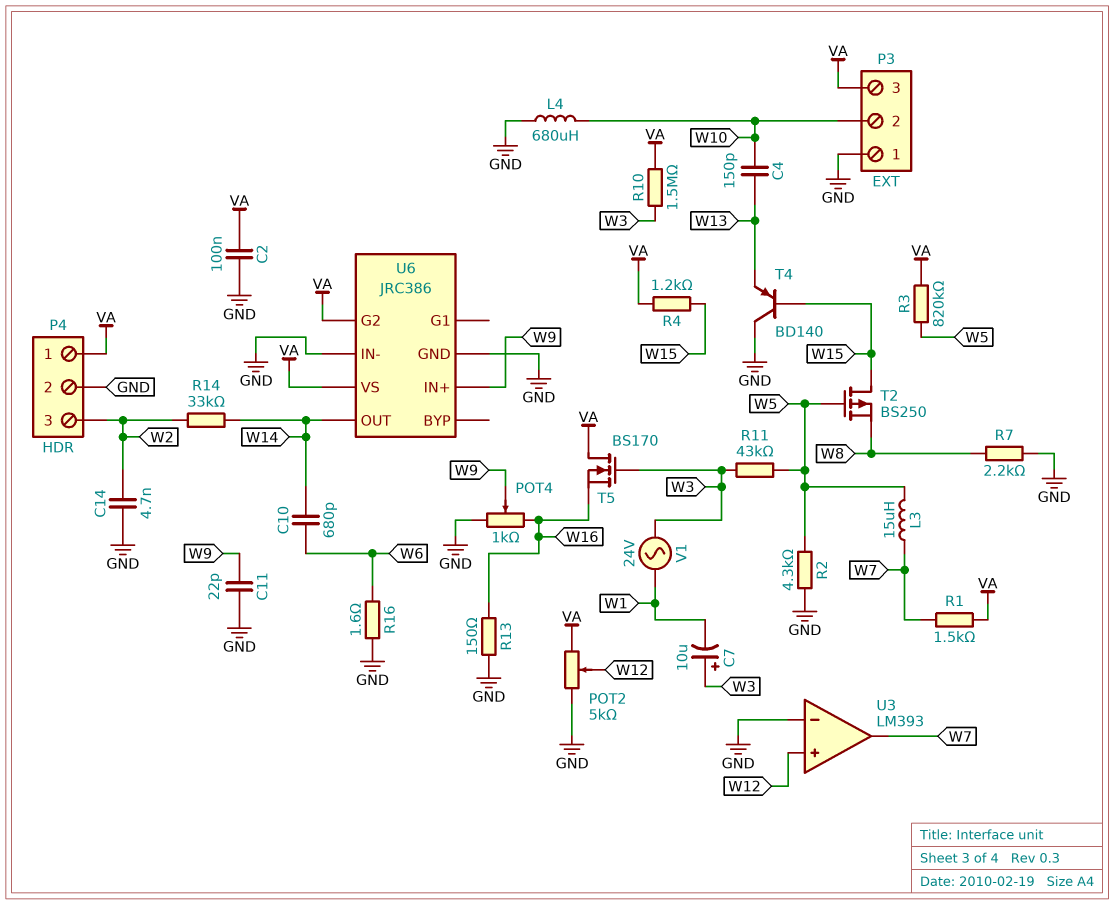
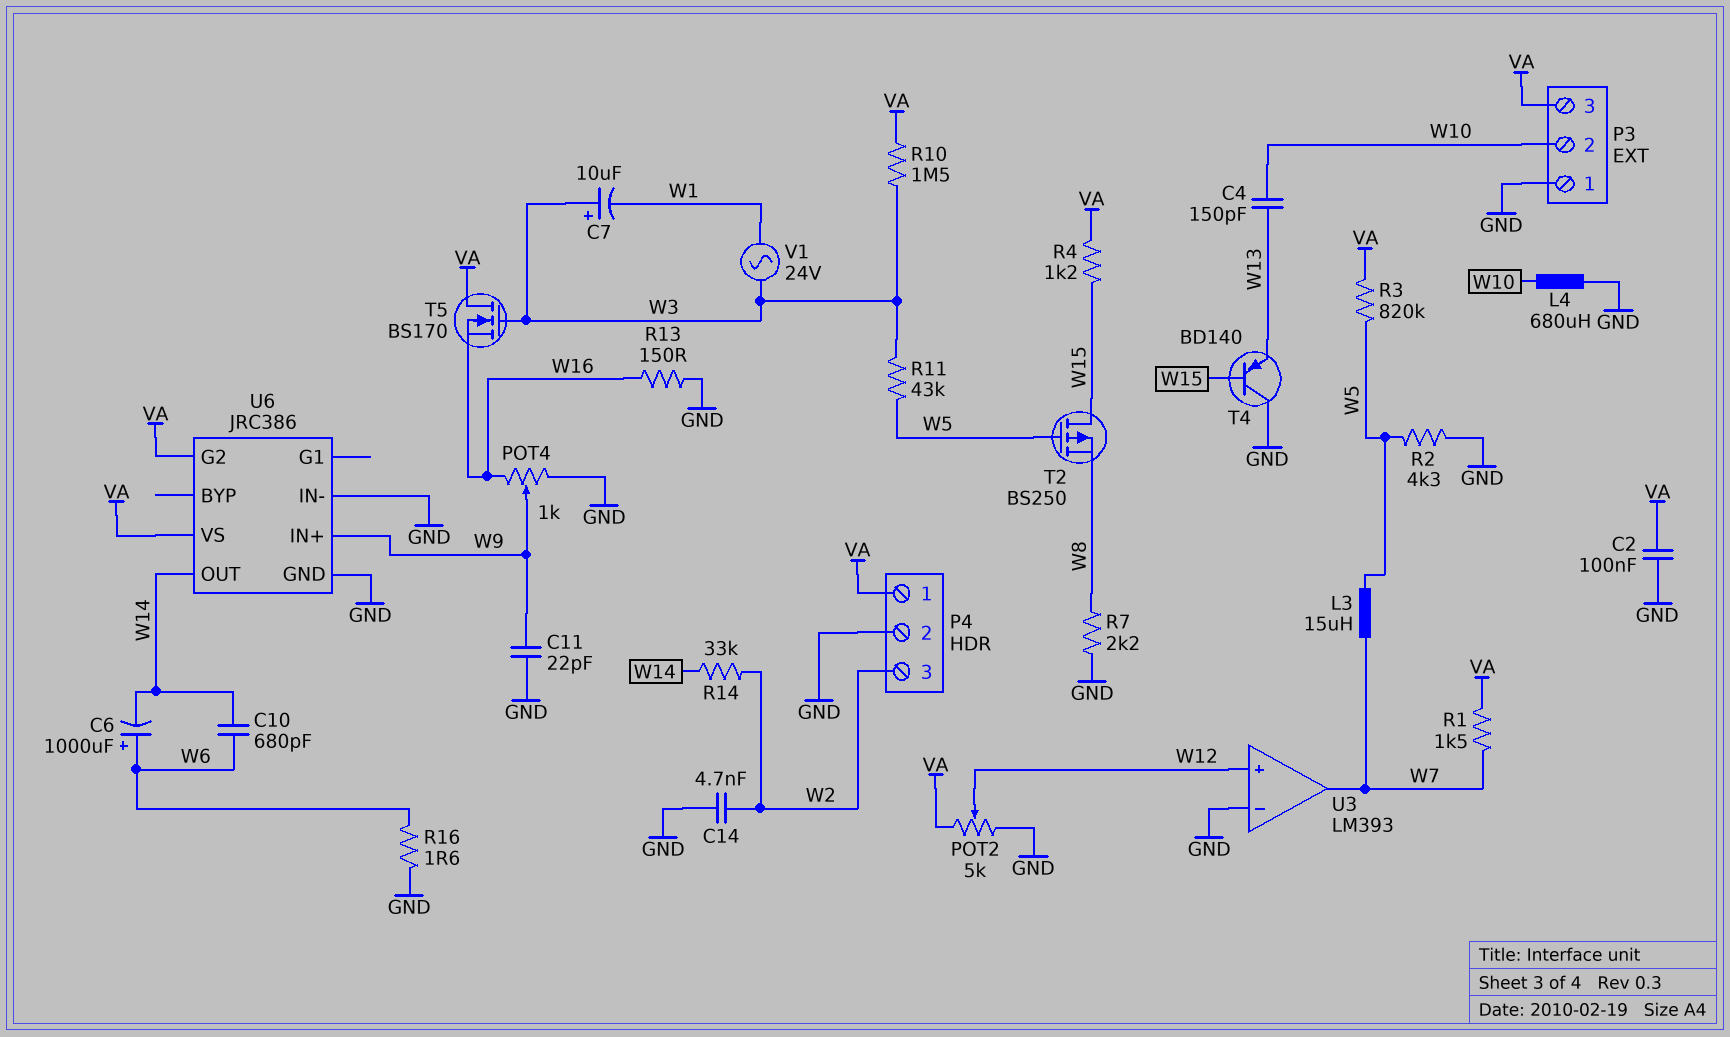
C6: none -> 1000uF (plus W6, minus W14)

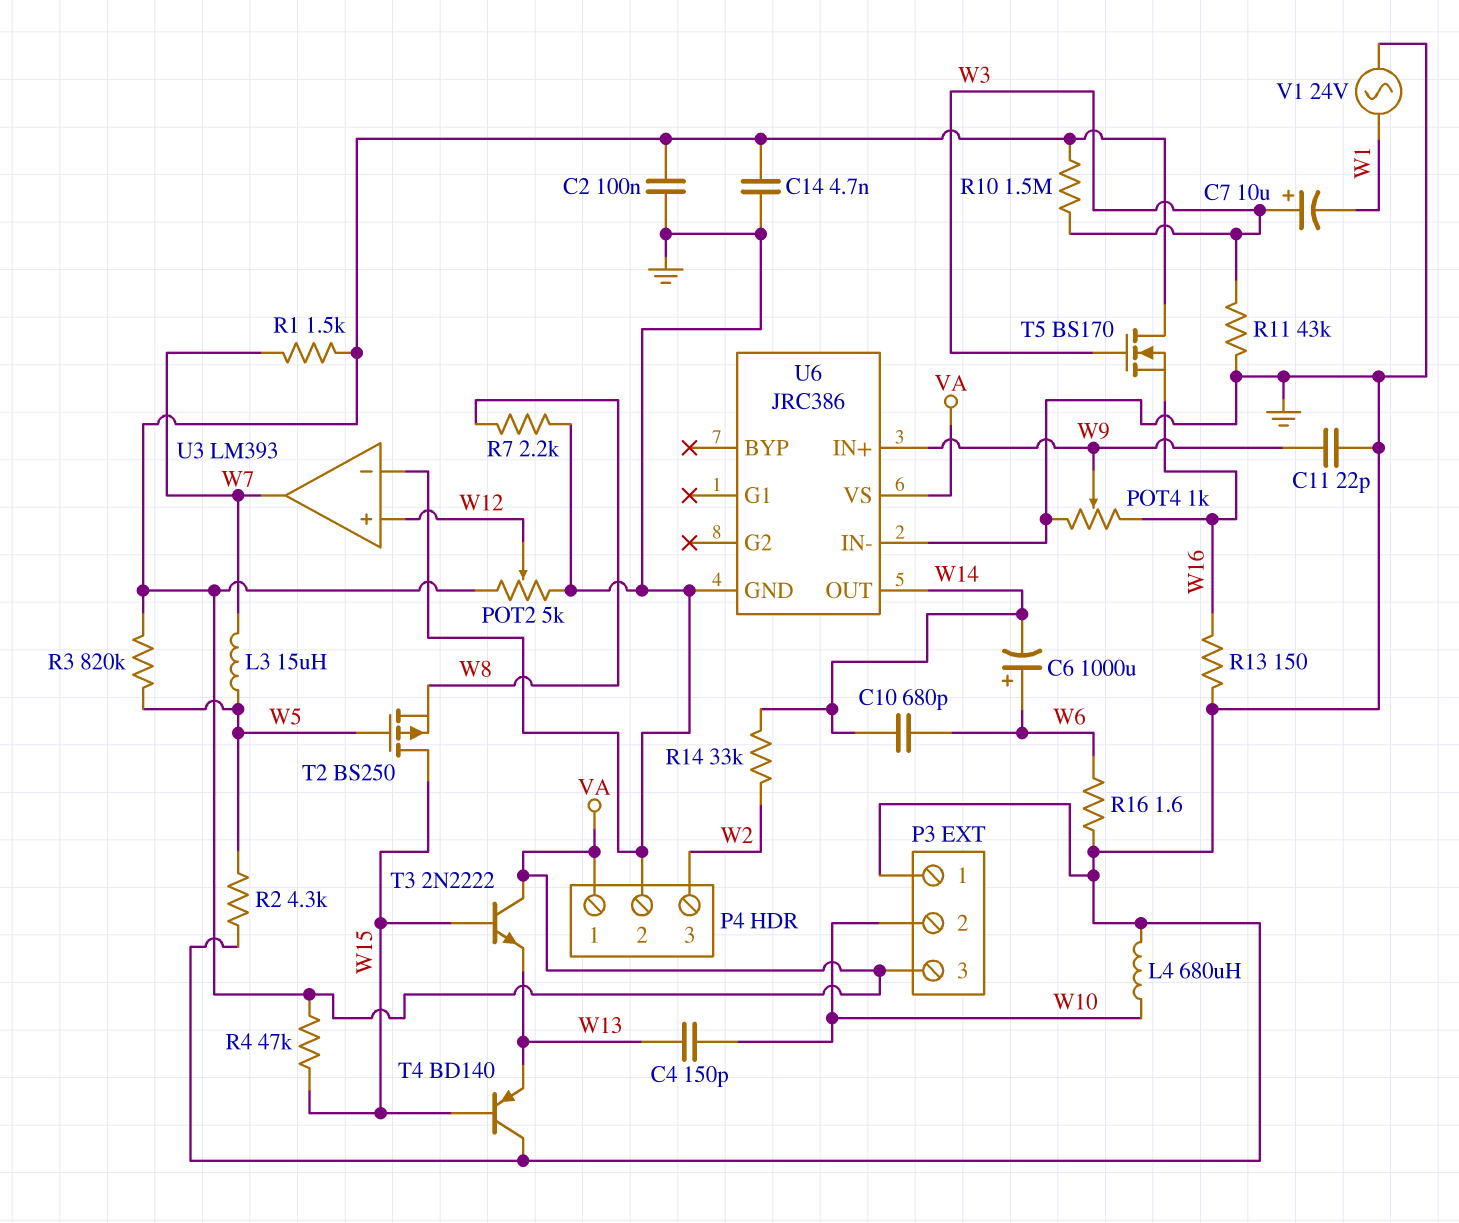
C14: 4.7nF (GND, W2) -> 4.7nF (GND, VA)
R4: 1.2k (VA, W15) -> 47k (VA, W15)
R11: 43k (W3, W5) -> 43k (GND, W3)
T3: none -> NPN 2N2222 (B W15, C VA, E W13)
U6 pin G2: VA -> none
V1: AC 24V (W1, W3) -> AC 24V (GND, W1)

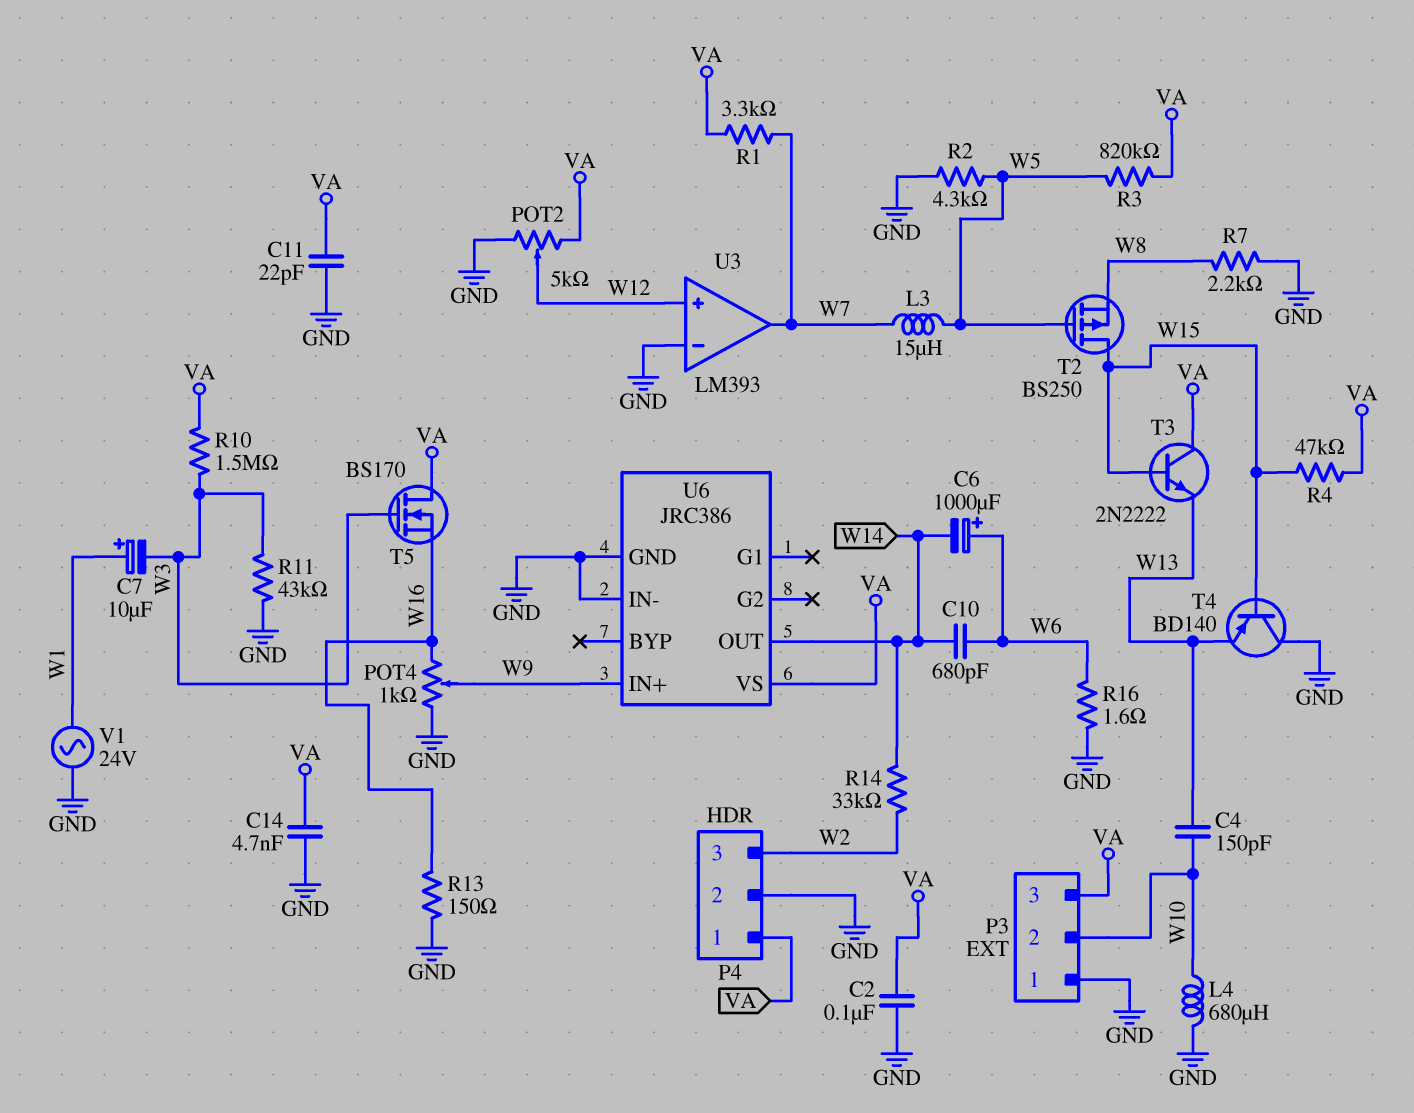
C7: 10uF (plus W3, minus W1) -> 10uF (plus W1, minus W3)
C11: 22pF (GND, W9) -> 22pF (GND, VA)
R1: 1.5k (VA, W7) -> 3.3k (VA, W7)

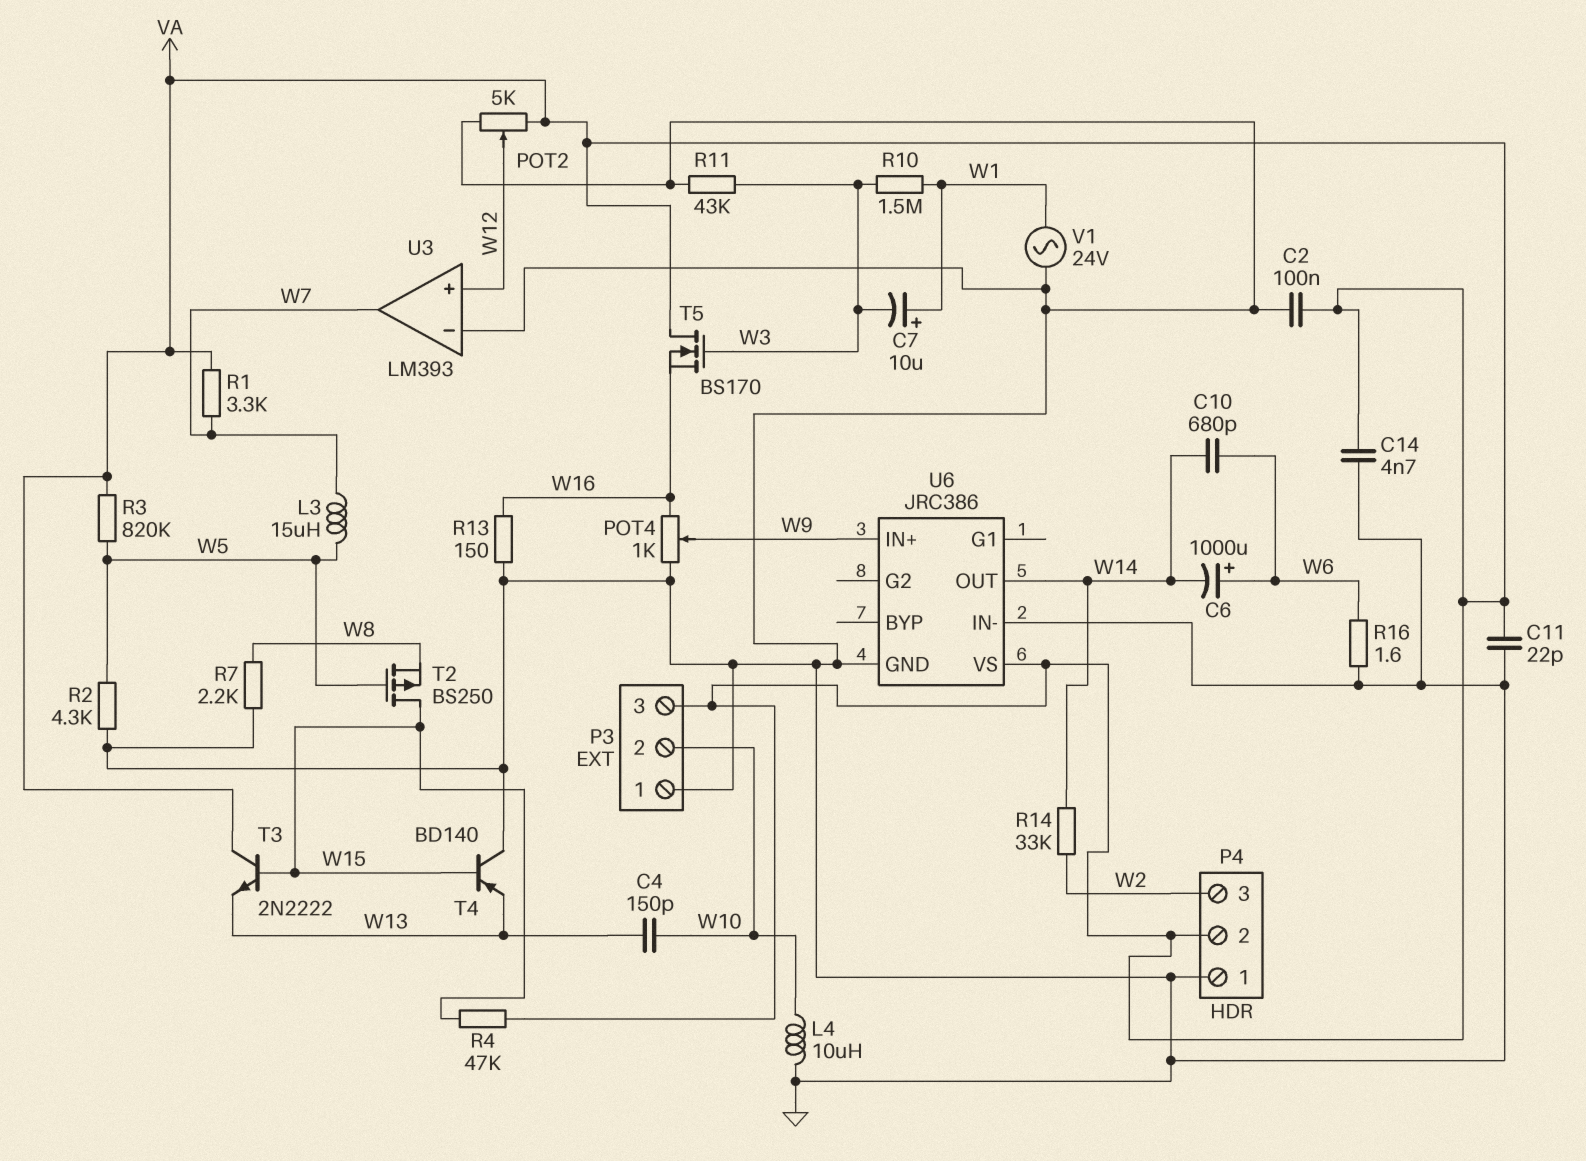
L4: 680uH (GND, W10) -> 10uH (GND, W10)
P4 pin 1: VA -> GND
P4 pin 2: GND -> VA
R10: 1.5M (VA, W3) -> 1.5M (W1, W3)

